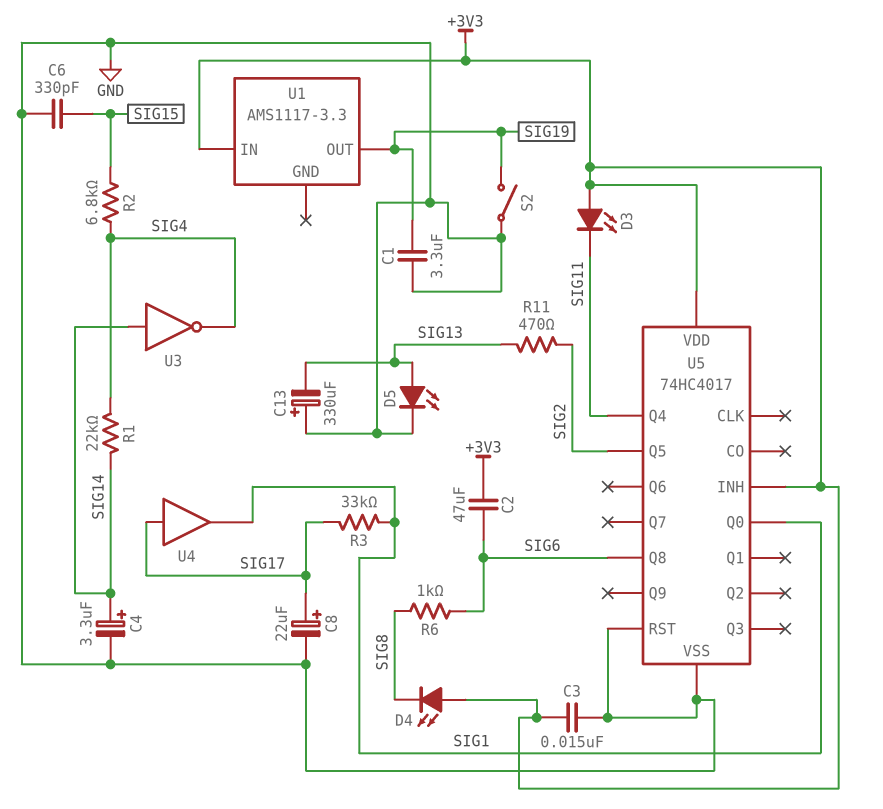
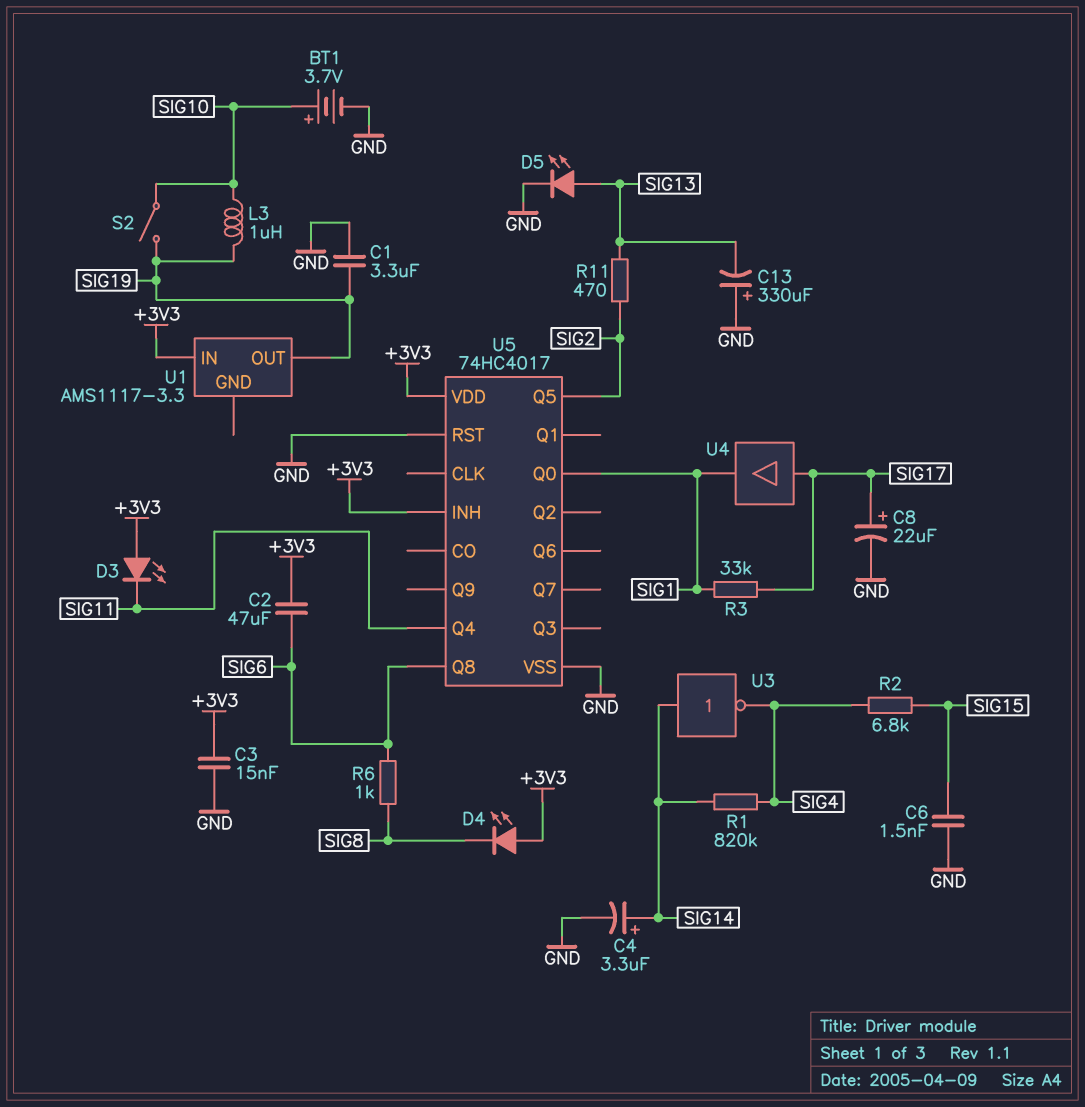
BT1: none -> 3.7V (plus SIG10, minus GND)
C6: 330pF (GND, SIG15) -> 1.5nF (GND, SIG15)
L3: none -> 1uH (SIG10, SIG19)
R1: 22k (SIG4, SIG14) -> 820k (SIG4, SIG14)
S2: switch (GND, SIG19) -> switch (SIG10, SIG19)

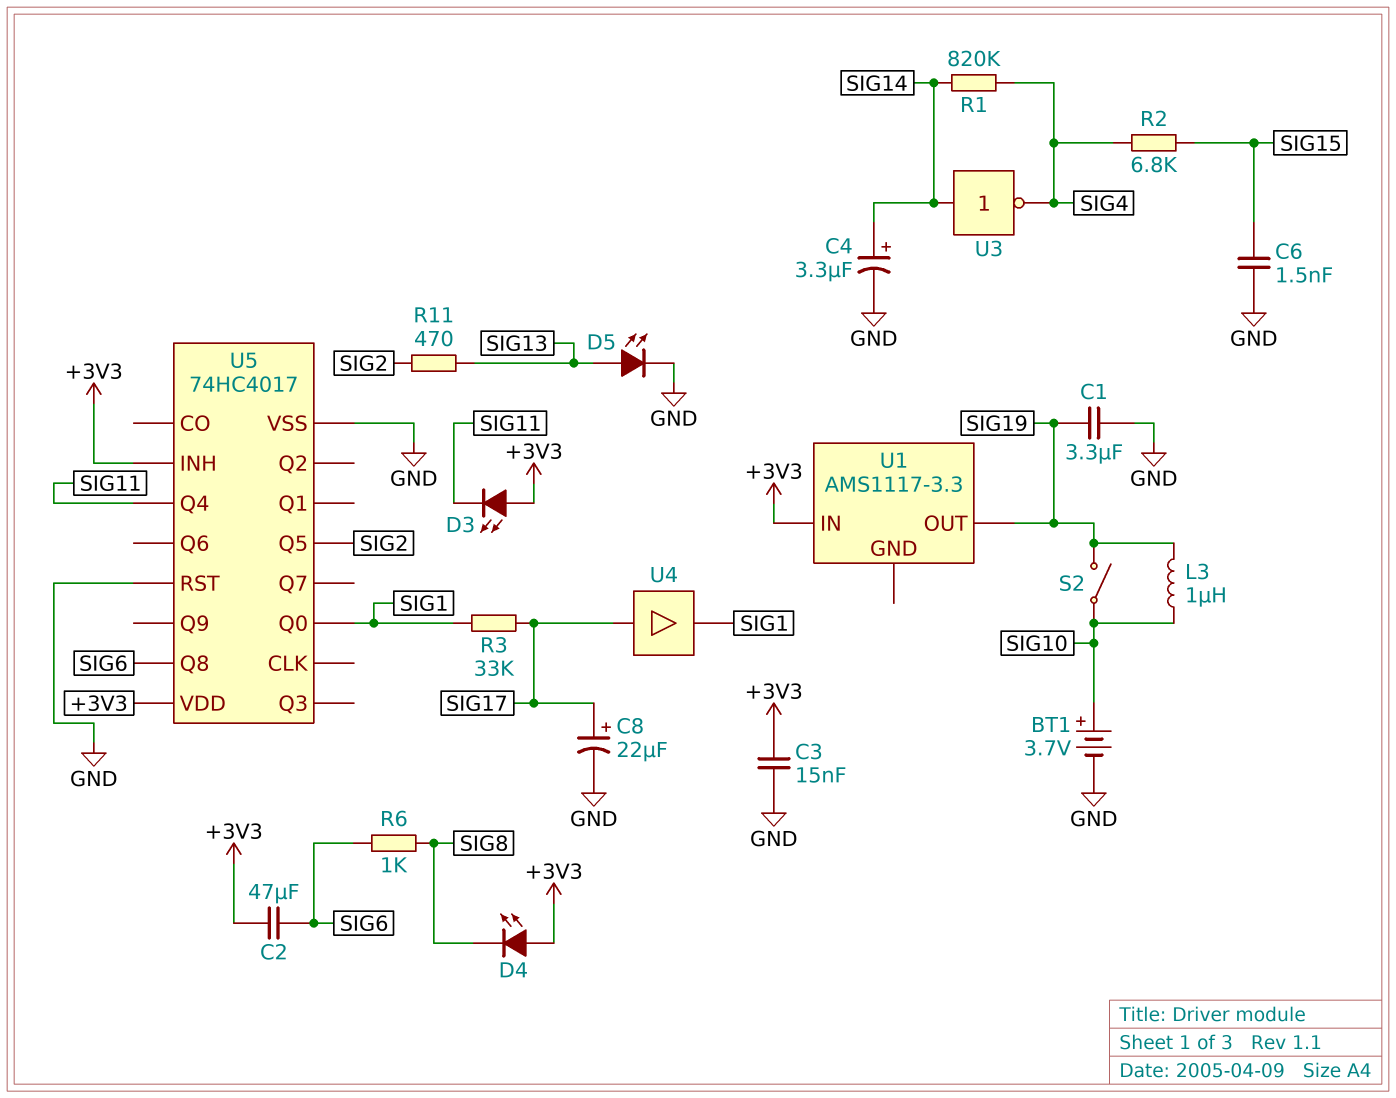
C13: 330uF (plus GND, minus SIG13) -> none

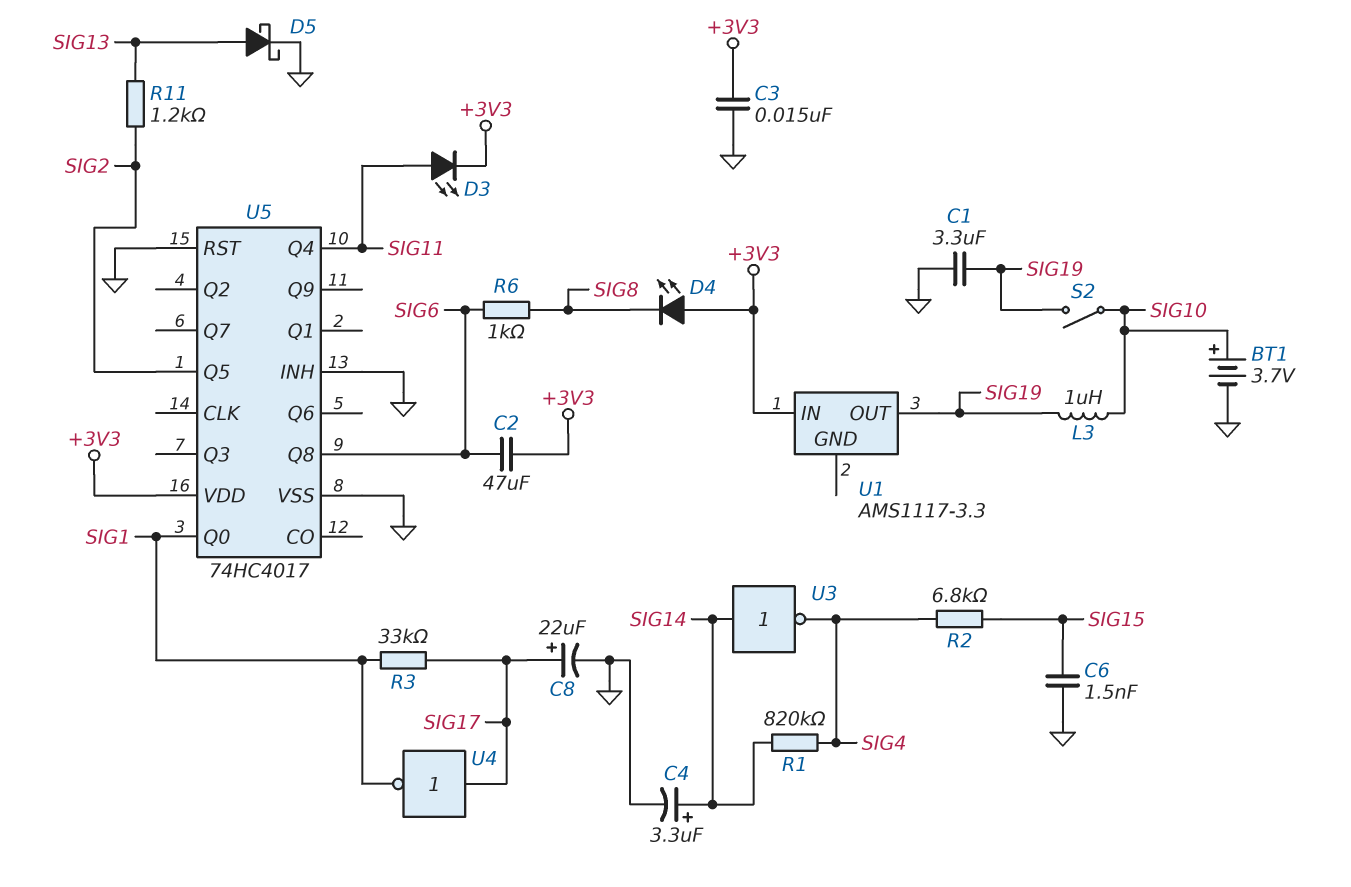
D3: LED (A +3V3, K SIG11) -> LED (A SIG11, K +3V3)
D5: LED (A SIG13, K GND) -> schottky (A SIG13, K GND)
R11: 470 (SIG2, SIG13) -> 1.2k (SIG2, SIG13)
U4: buffer (in SIG17, out SIG1) -> NOT (in SIG17, out SIG1)
U5 pin INH: +3V3 -> GND

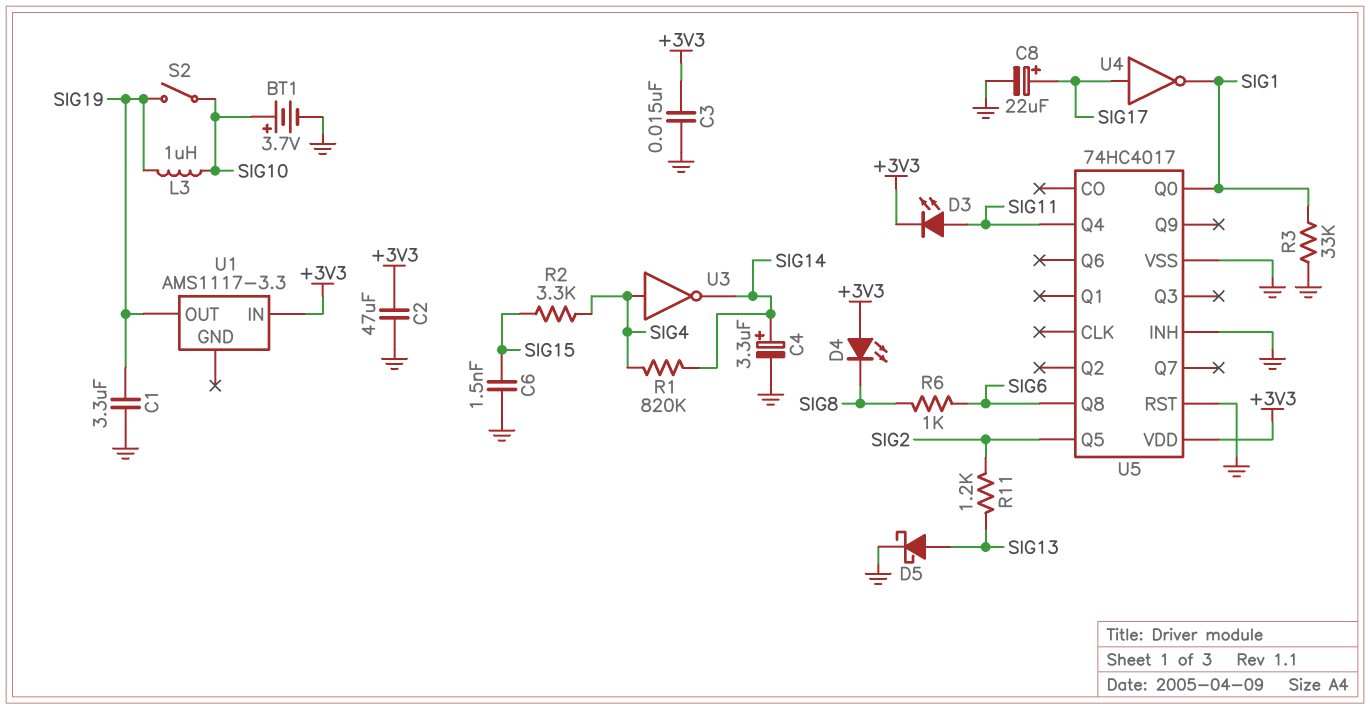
C2: 47uF (+3V3, SIG6) -> 47uF (+3V3, GND)
R2: 6.8k (SIG4, SIG15) -> 3.3k (SIG4, SIG15)
R3: 33k (SIG1, SIG17) -> 33k (GND, SIG1)
U3: NOT (in SIG14, out SIG4) -> NOT (in SIG4, out SIG14)

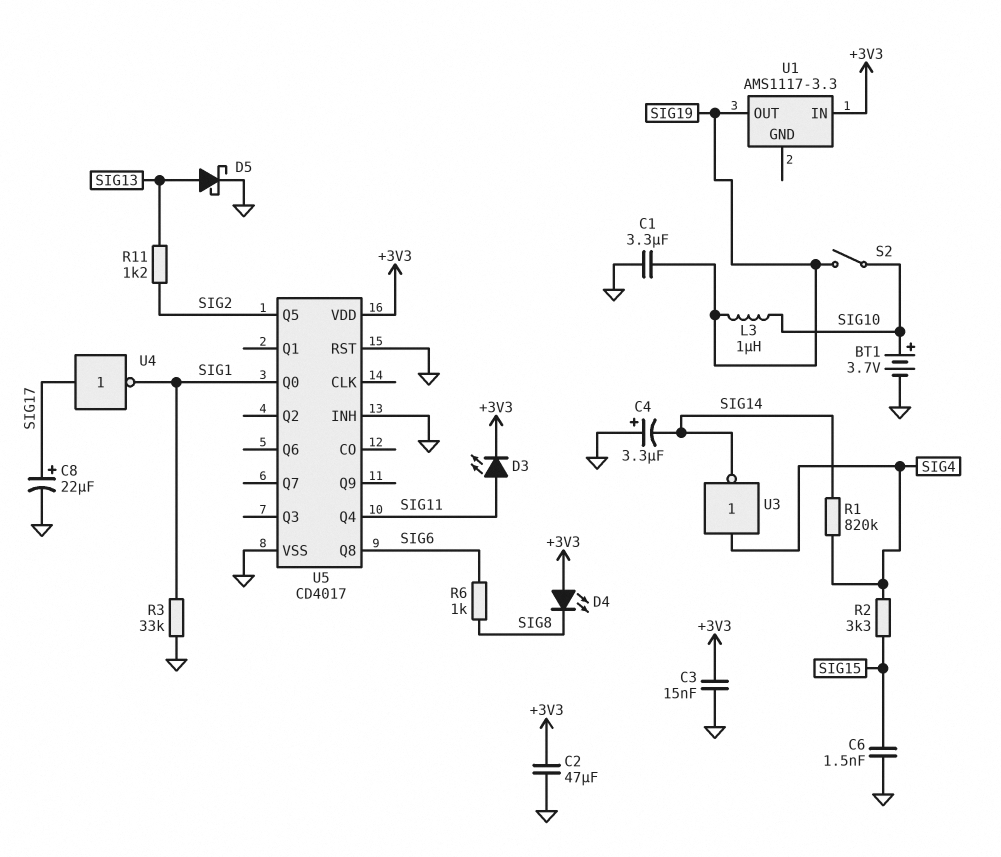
C4: 3.3uF (plus SIG14, minus GND) -> 3.3uF (plus GND, minus SIG14)
U5: 74HC4017 -> CD4017

